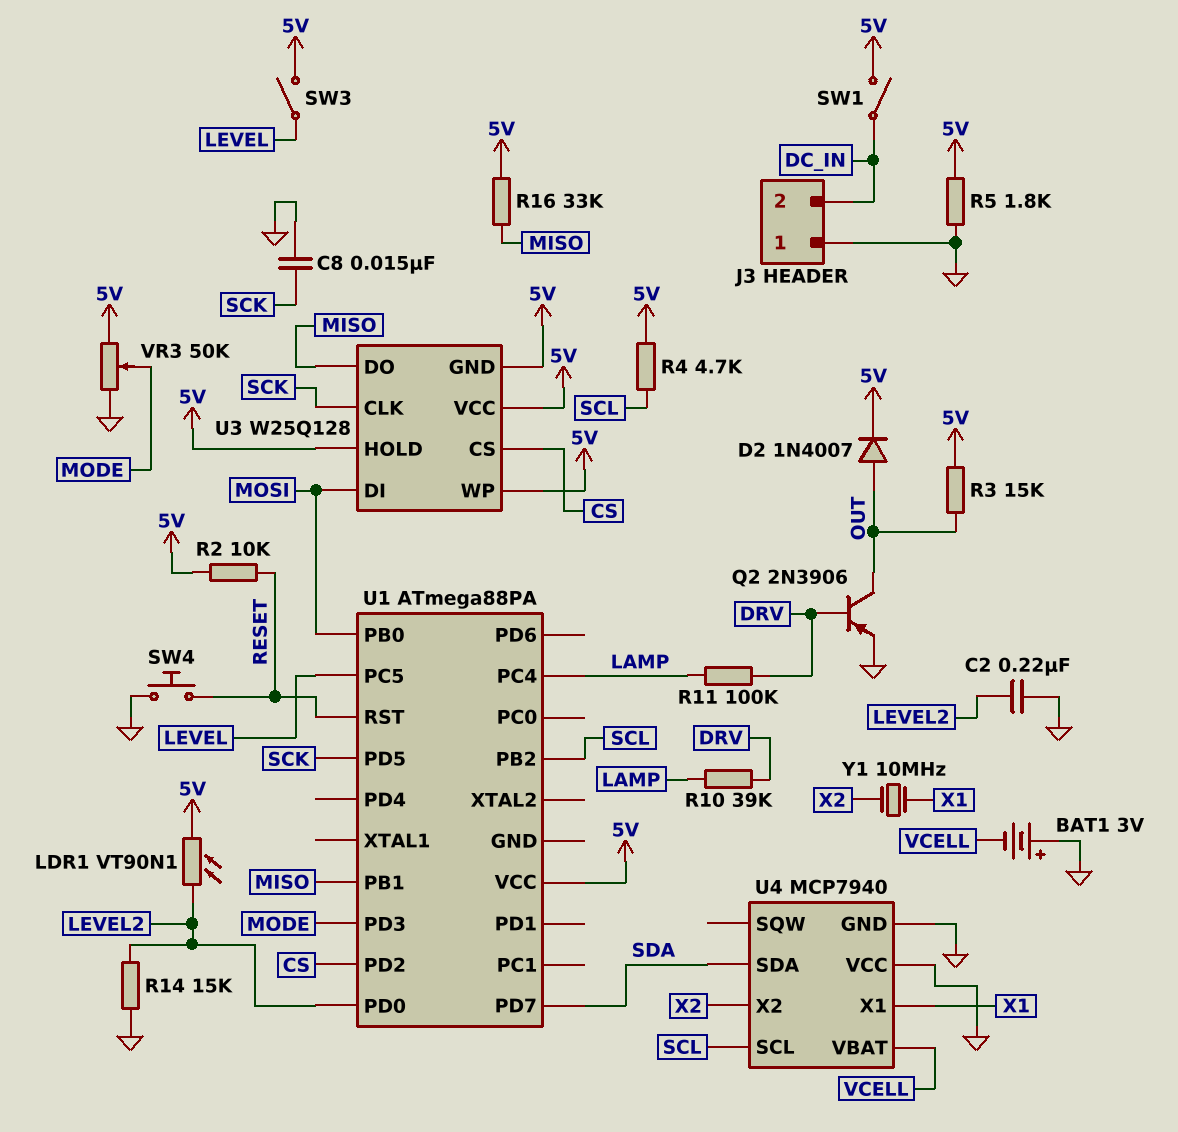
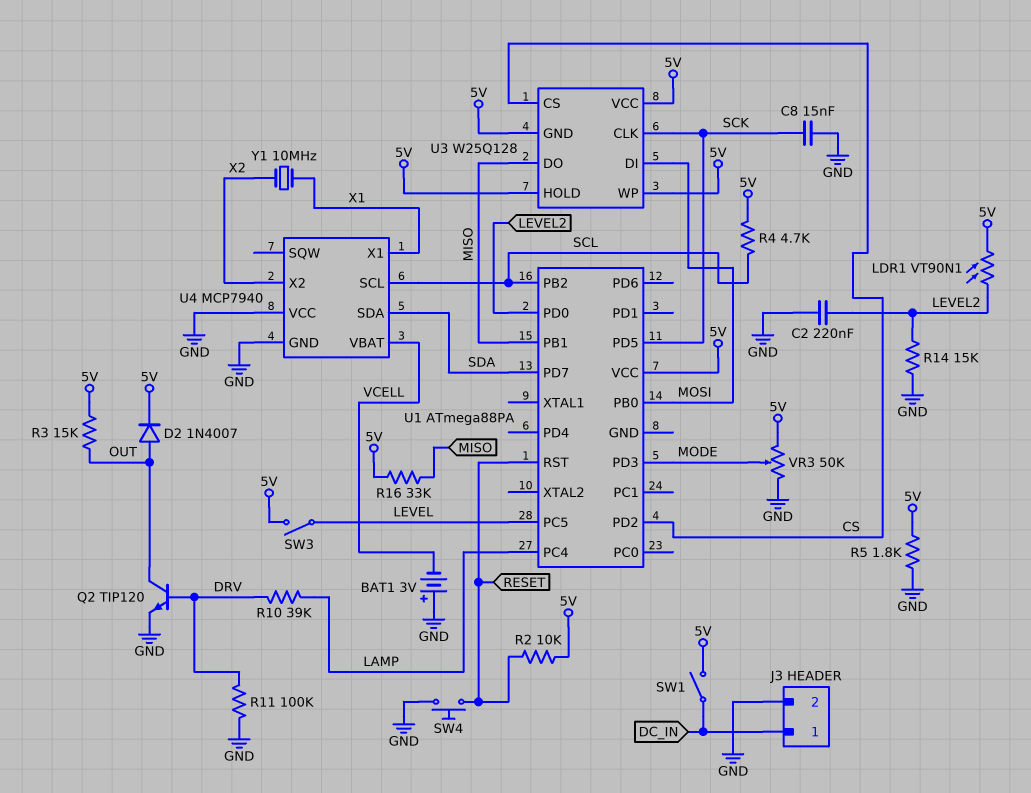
J3 pin 1: GND -> DC_IN
J3 pin 2: DC_IN -> GND
Q2: PNP 2N3906 (B DRV, C OUT, E GND) -> NPN TIP120 (B DRV, C OUT, E GND)
R11: 100k (DRV, LAMP) -> 100k (DRV, GND)

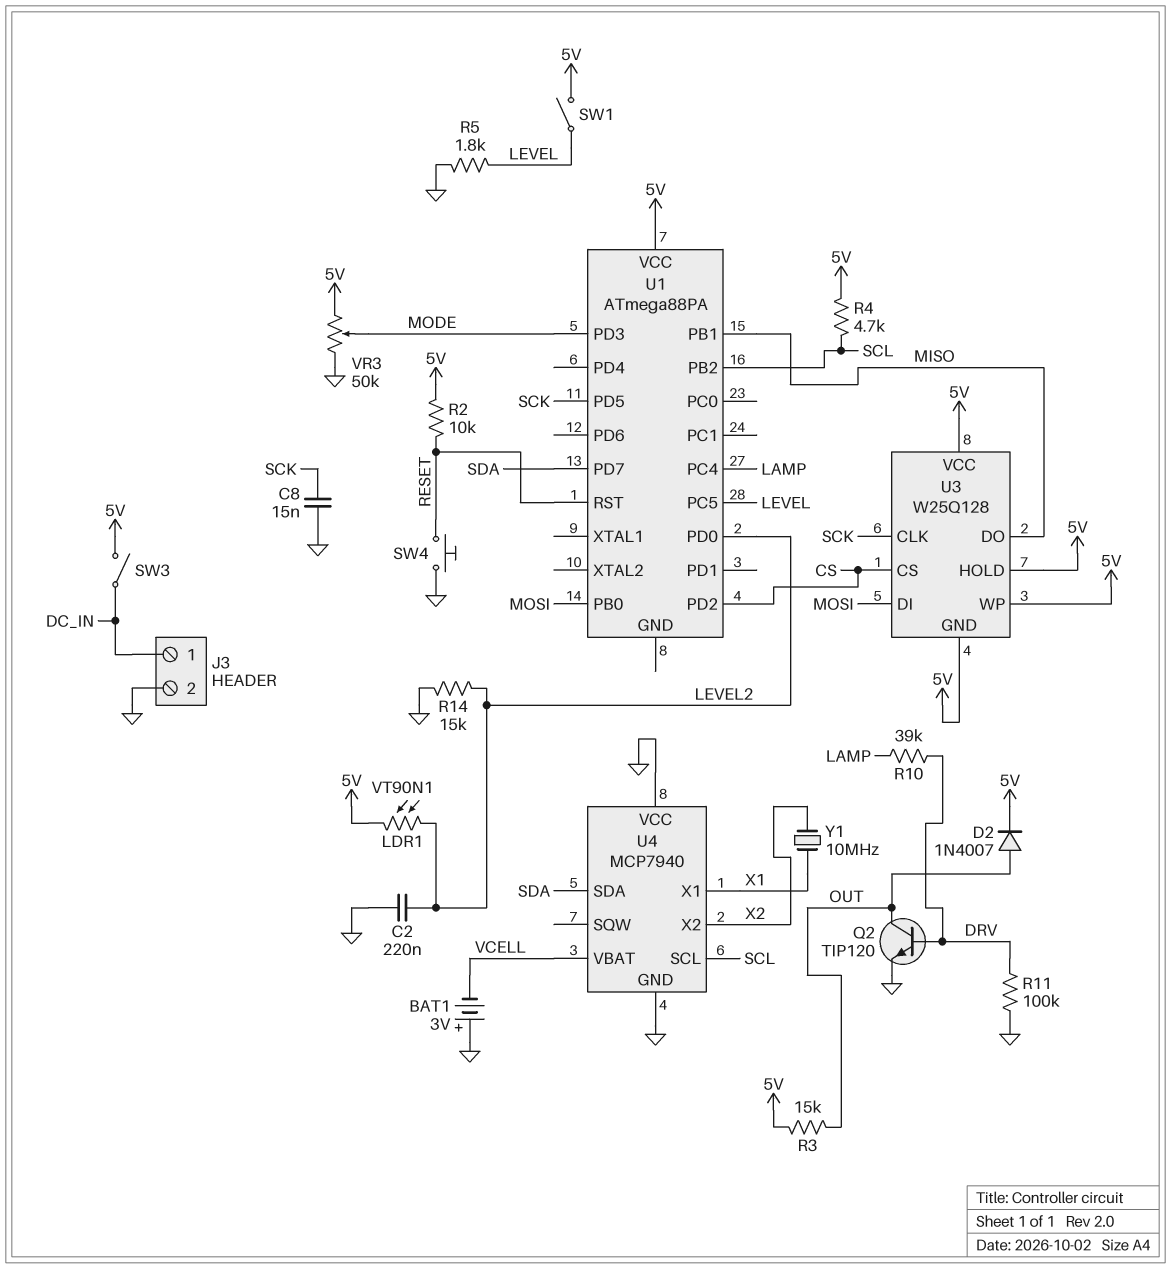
R5: 1.8k (5V, GND) -> 1.8k (GND, LEVEL)
R16: 33k (5V, MISO) -> none
SW1: switch (5V, DC_IN) -> switch (5V, LEVEL)
SW3: switch (5V, LEVEL) -> switch (5V, DC_IN)

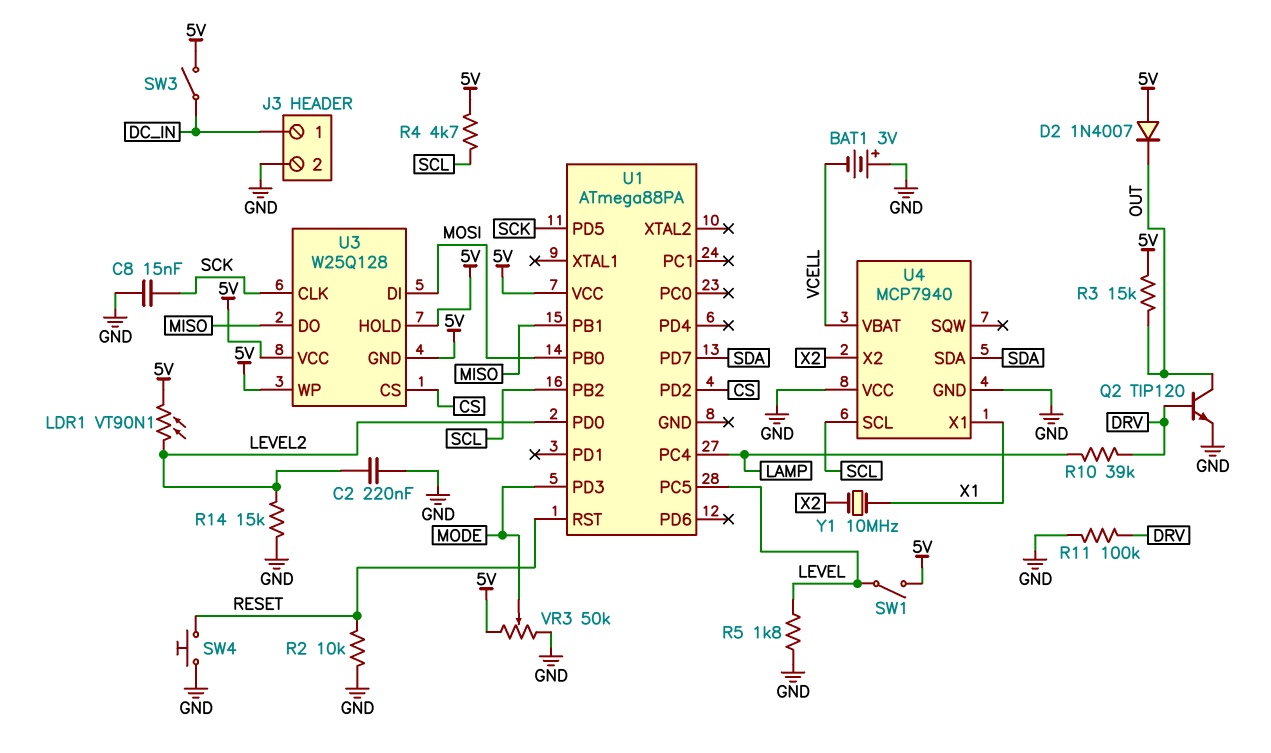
D2: diode 1N4007 (A OUT, K 5V) -> diode 1N4007 (A 5V, K OUT)
R2: 10k (5V, RESET) -> 10k (GND, RESET)

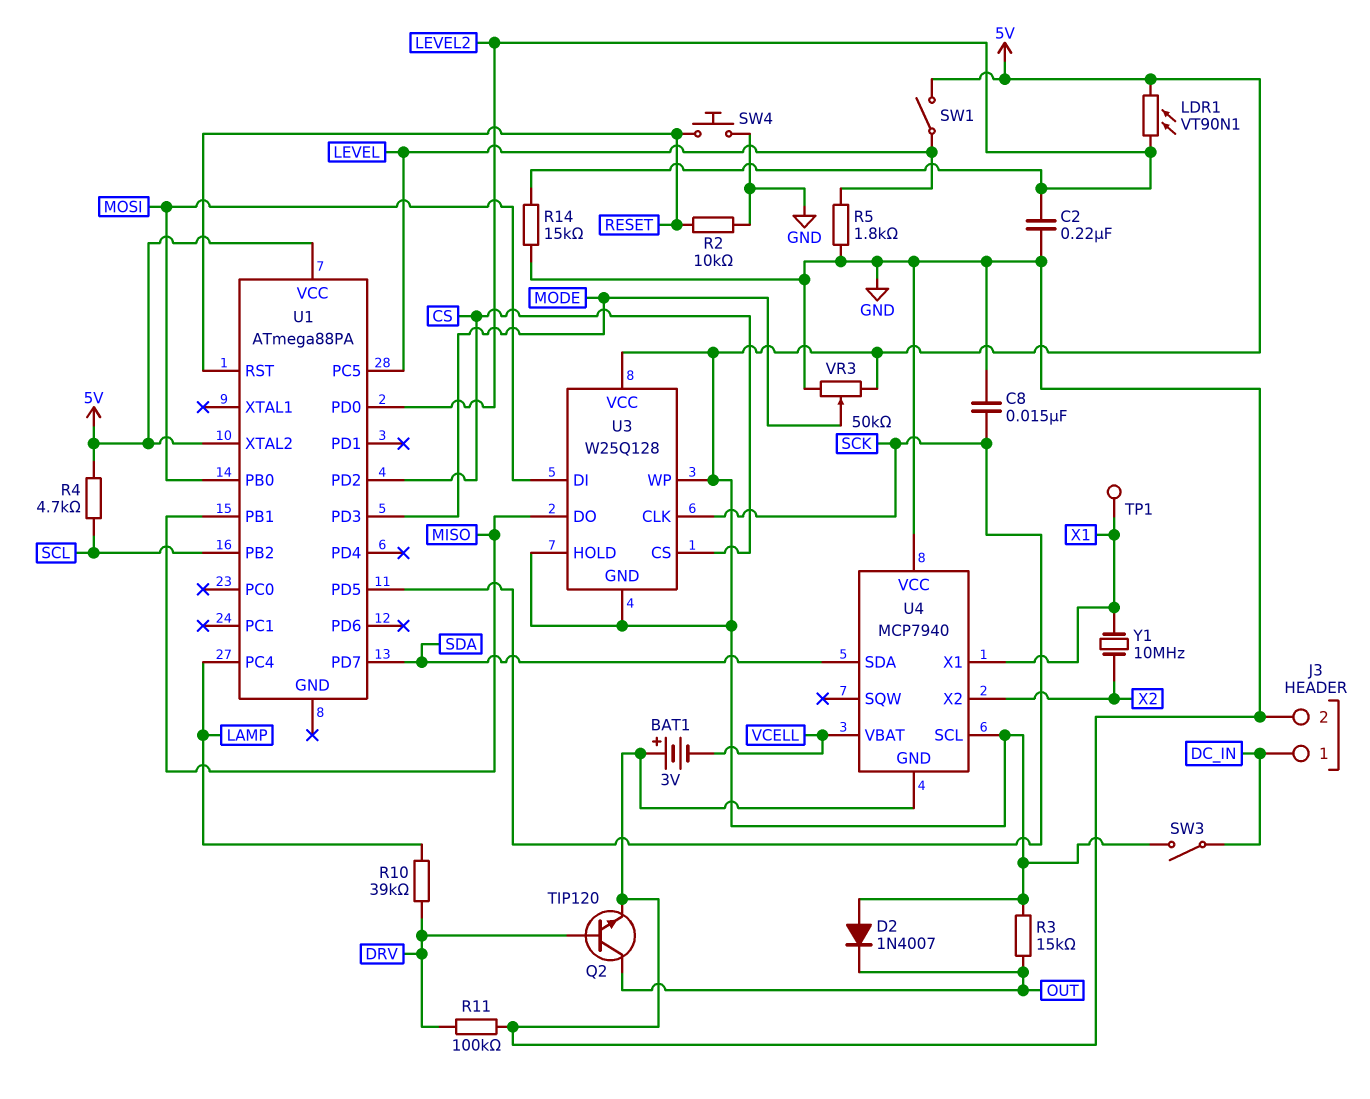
TP1: none -> test point (X1)
U1 pin XTAL2: none -> 5V
U4 pin SCL: SCL -> 5V

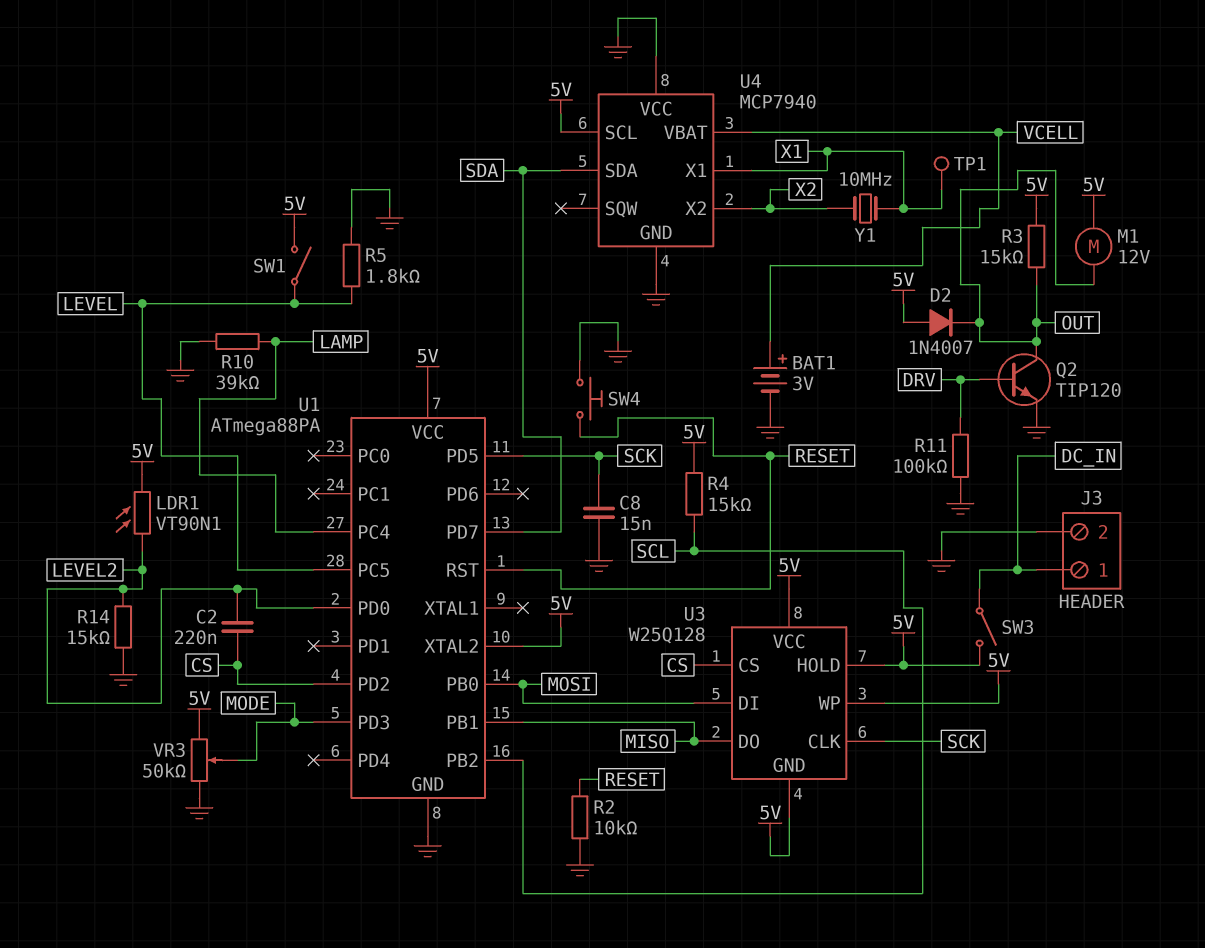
BAT1: 3V (plus GND, minus VCELL) -> 3V (plus VCELL, minus GND)
C2: 220nF (GND, LEVEL2) -> 220nF (CS, LEVEL2)
M1: none -> motor 12V (5V, OUT)
R4: 4.7k (5V, SCL) -> 15k (5V, SCL)
R10: 39k (DRV, LAMP) -> 39k (GND, LAMP)
U1 pin GND: none -> GND

